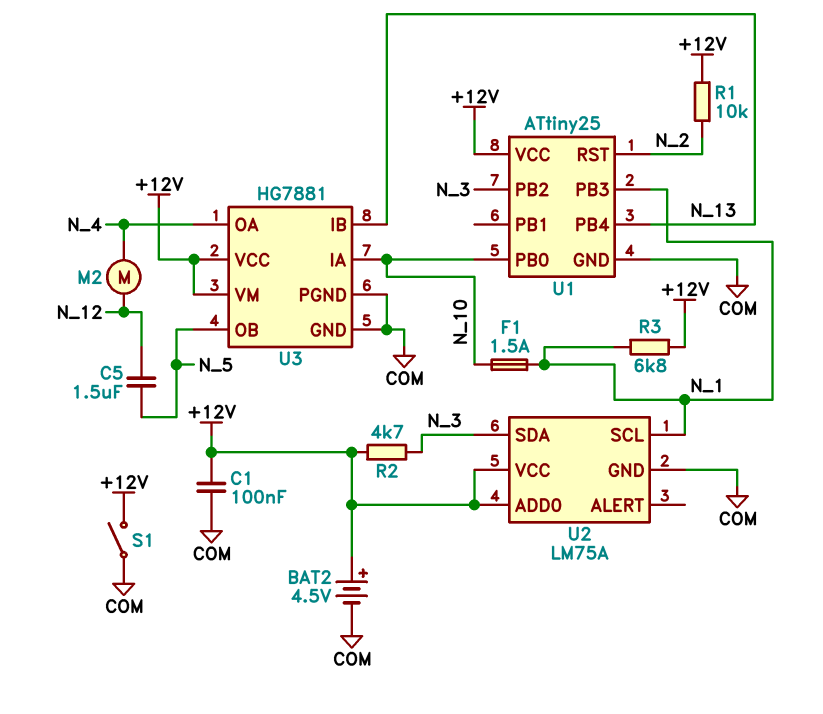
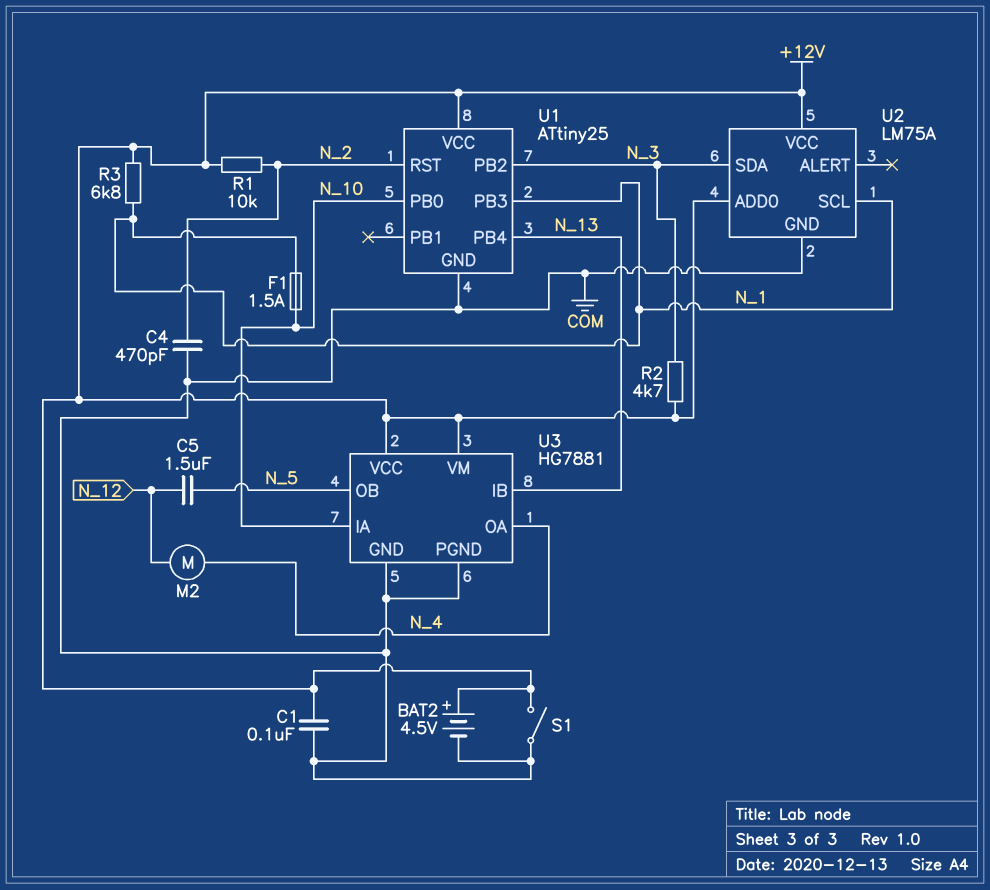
C4: none -> 470pF (COM, N_2)

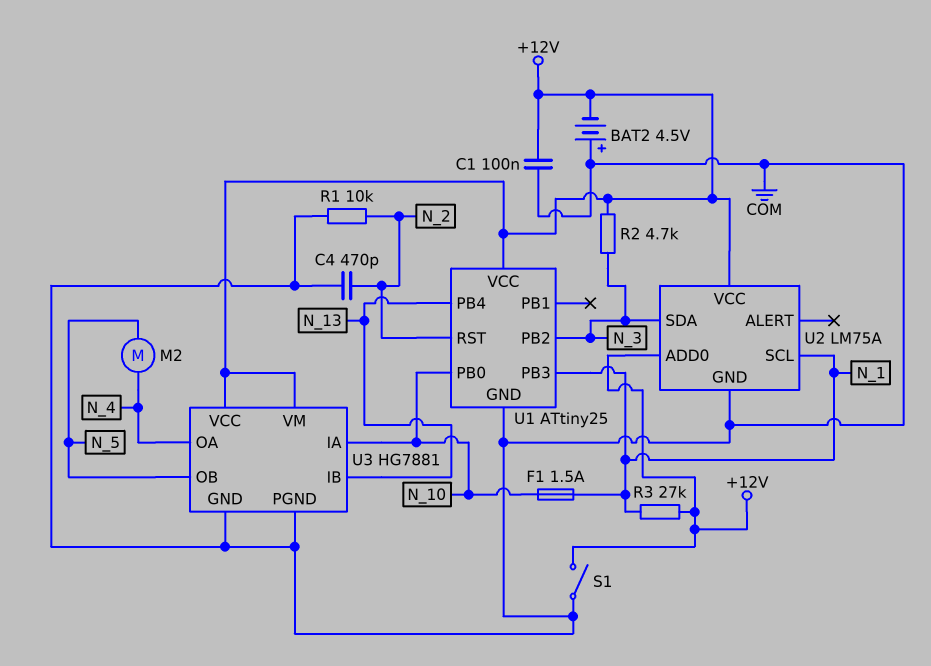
BAT2: 4.5V (plus +12V, minus COM) -> 4.5V (plus COM, minus +12V)
C5: 1.5uF (N_5, N_12) -> none
M2: motor (N_4, N_12) -> motor (N_4, N_5)
R1: 10k (+12V, N_2) -> 10k (COM, N_2)
R3: 6.8k (+12V, N_1) -> 27k (+12V, N_1)

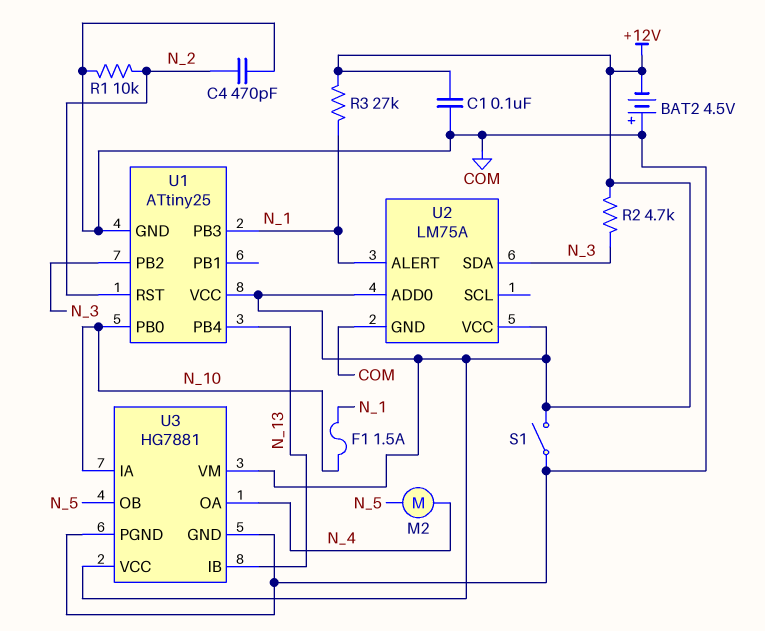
U2 pin ALERT: none -> N_1
U2 pin SCL: N_1 -> none

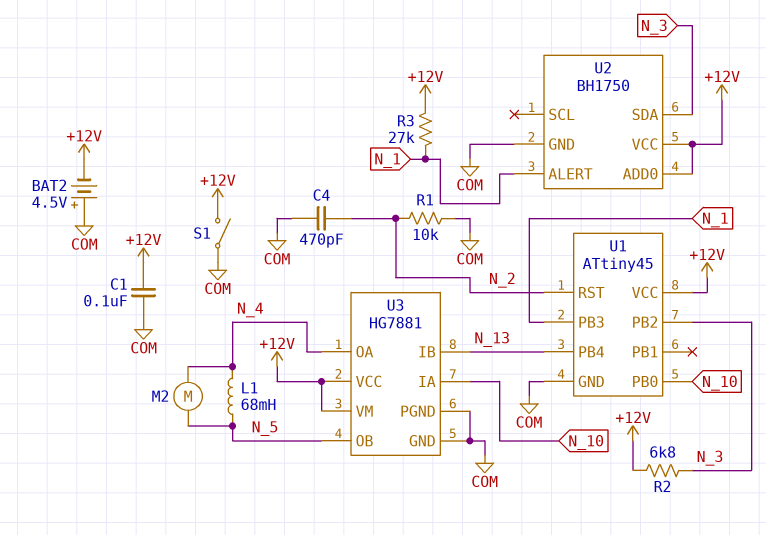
F1: 1.5A (N_1, N_10) -> none
L1: none -> 68mH (N_4, N_5)
R2: 4.7k (+12V, N_3) -> 6.8k (+12V, N_3)
U1: ATtiny25 -> ATtiny45
U2: LM75A -> BH1750

